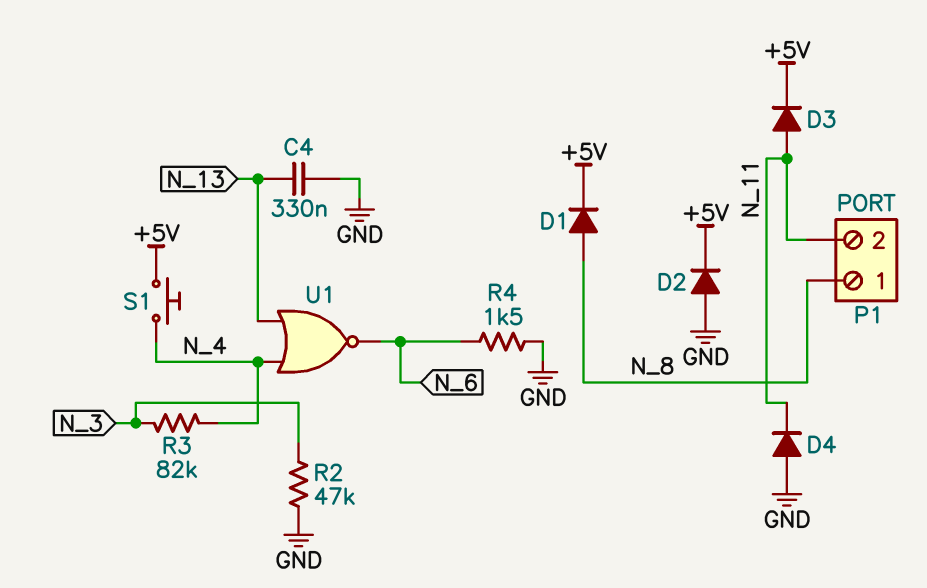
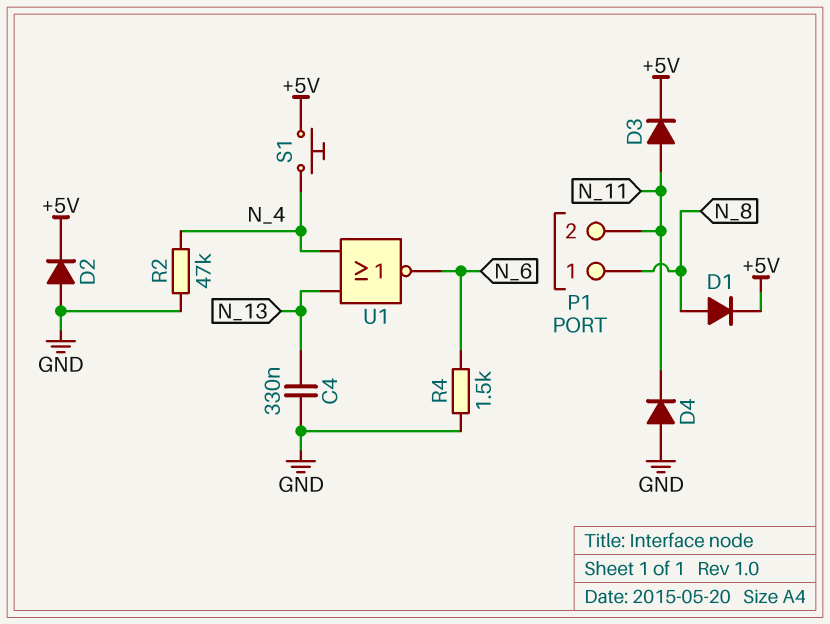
R2: 47k (GND, N_3) -> 47k (GND, N_4)
R3: 82k (N_3, N_4) -> none

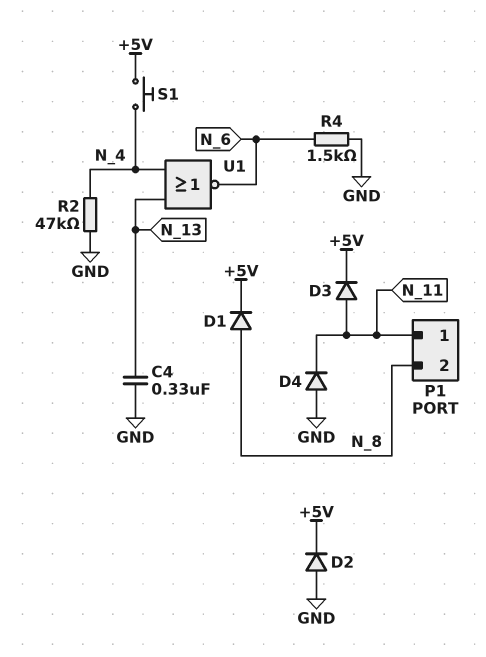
P1 pin 1: N_8 -> N_11
P1 pin 2: N_11 -> N_8

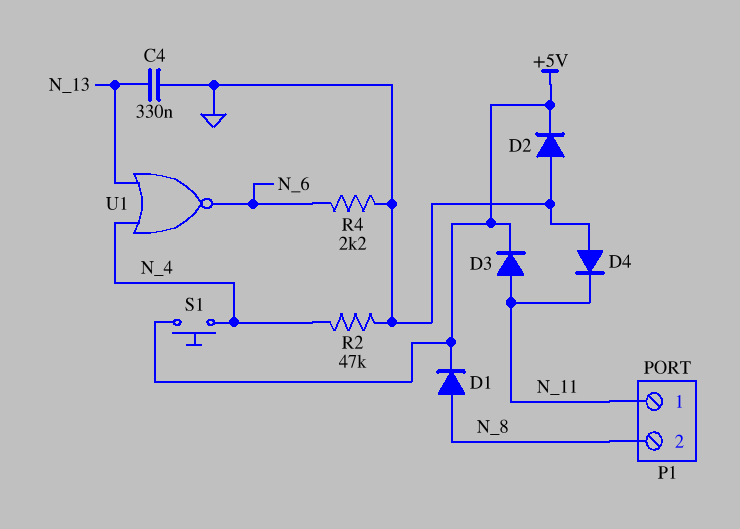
R4: 1.5k (GND, N_6) -> 2.2k (GND, N_6)

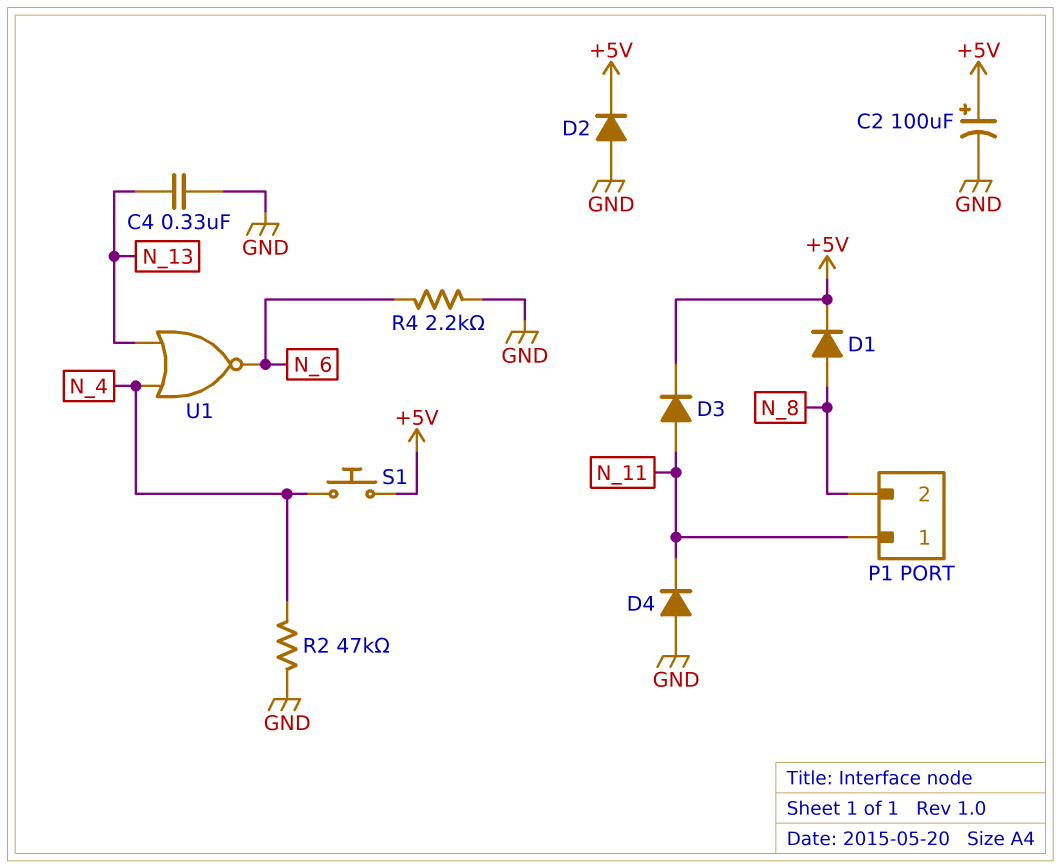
C2: none -> 100uF (plus +5V, minus GND)

